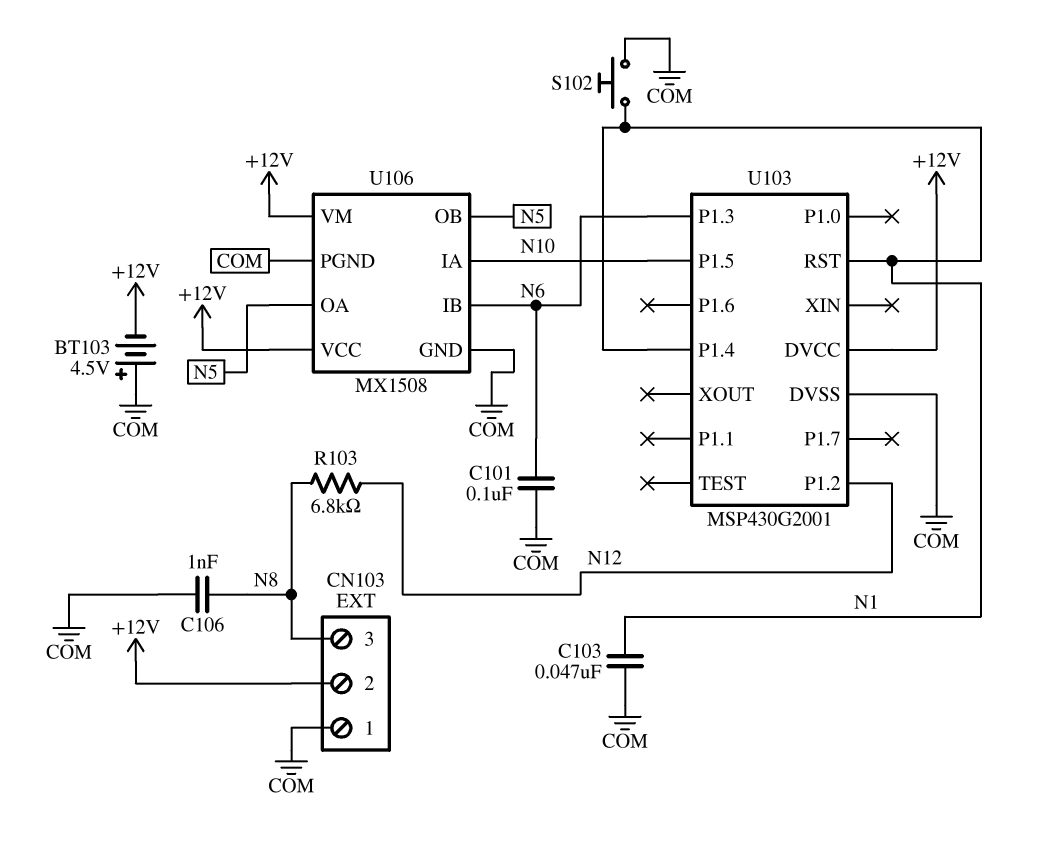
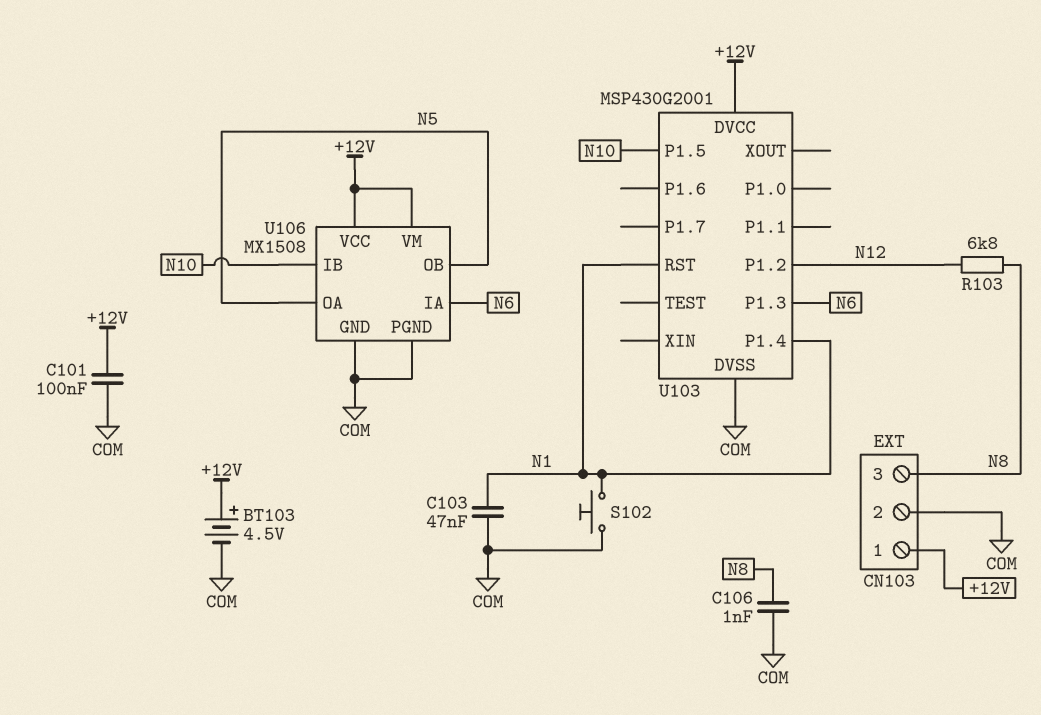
BT103: 4.5V (plus COM, minus +12V) -> 4.5V (plus +12V, minus COM)
C101: 100nF (COM, N6) -> 100nF (+12V, COM)
CN103 pin 1: COM -> +12V
CN103 pin 2: +12V -> COM
U106 pin IA: N10 -> N6
U106 pin IB: N6 -> N10

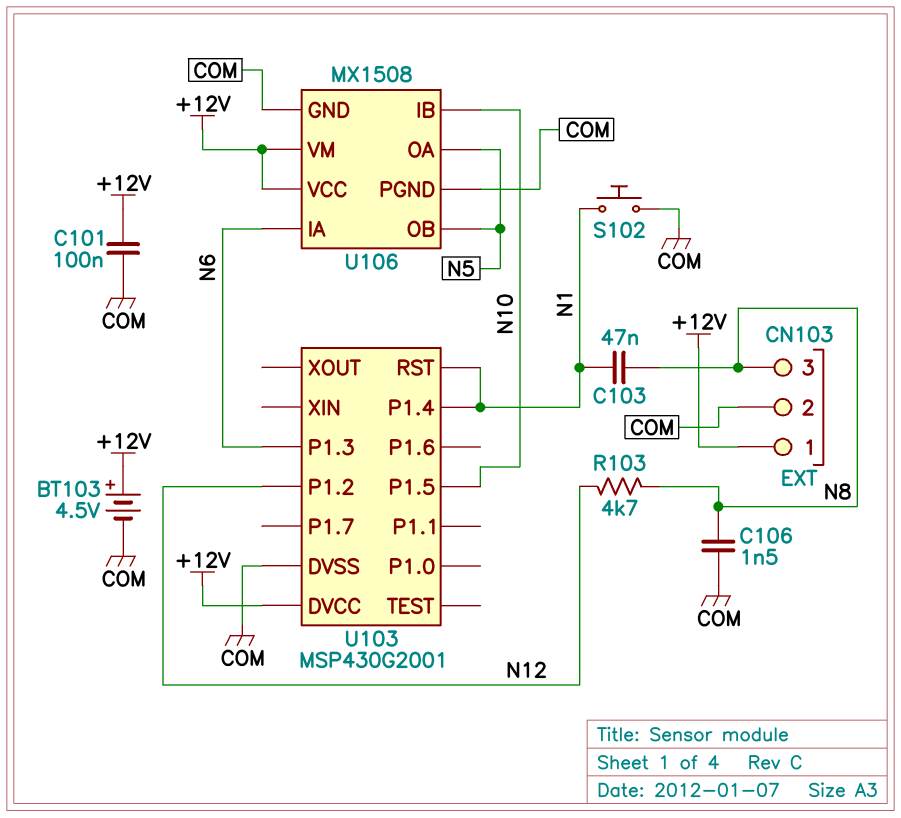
C103: 47nF (COM, N1) -> 47nF (N1, N8)
C106: 1nF (COM, N8) -> 1.5nF (COM, N8)
R103: 6.8k (N8, N12) -> 4.7k (N8, N12)

